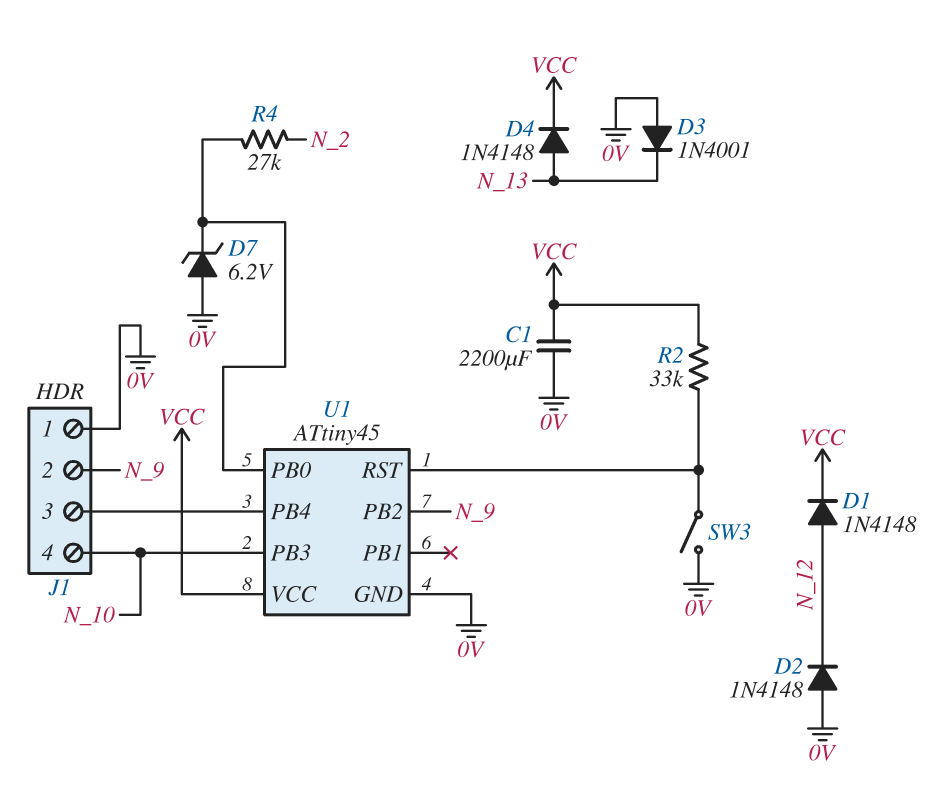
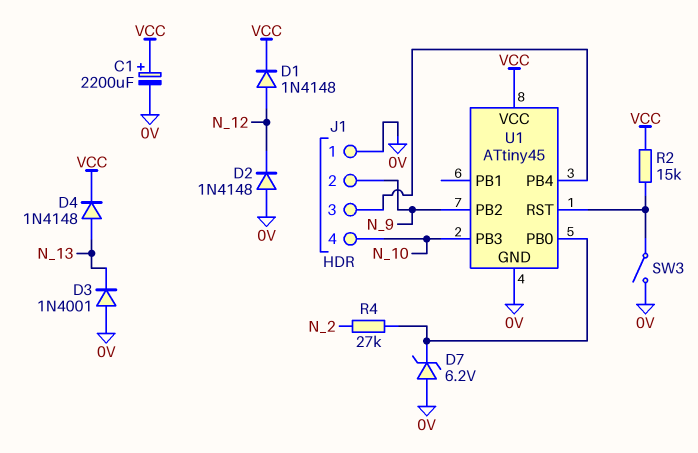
C1: 2200uF (0V, VCC) -> 2200uF (plus VCC, minus 0V)
R2: 33k (U1/RST, VCC) -> 15k (U1/RST, VCC)

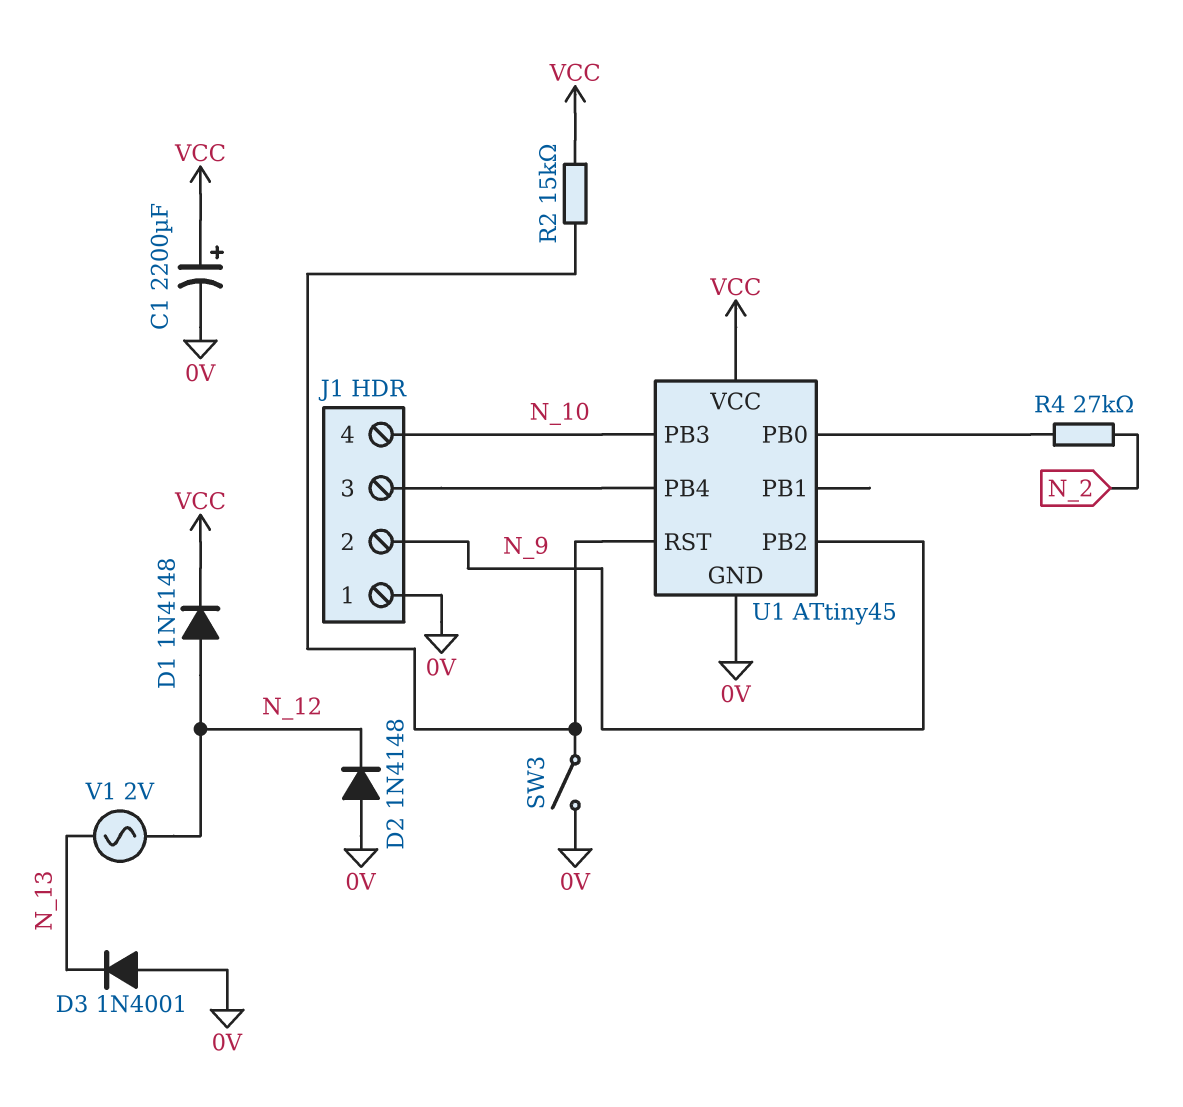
D4: diode 1N4148 (A N_13, K VCC) -> none
D7: zener 6.2V (A 0V, K U1/PB0) -> none
V1: none -> AC 2V (N_12, N_13)

